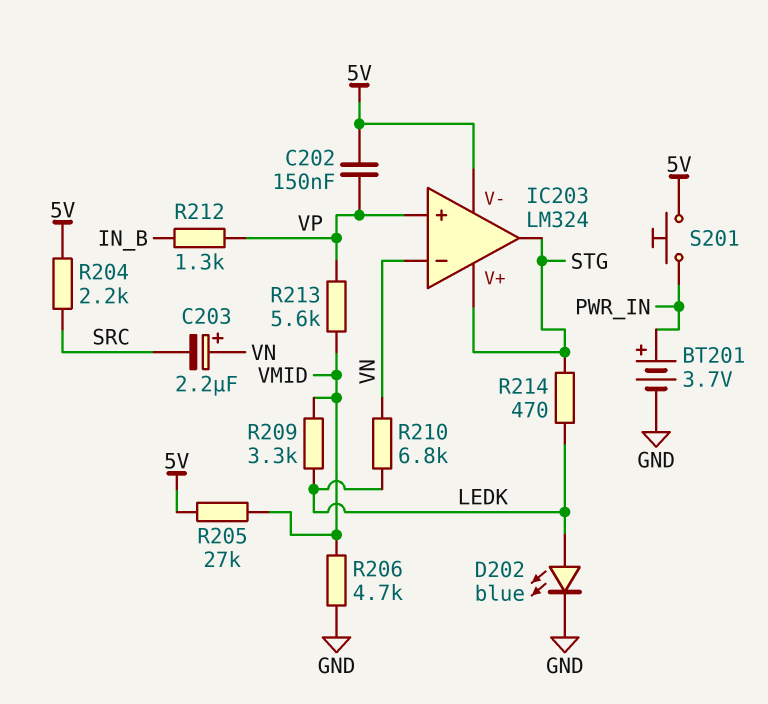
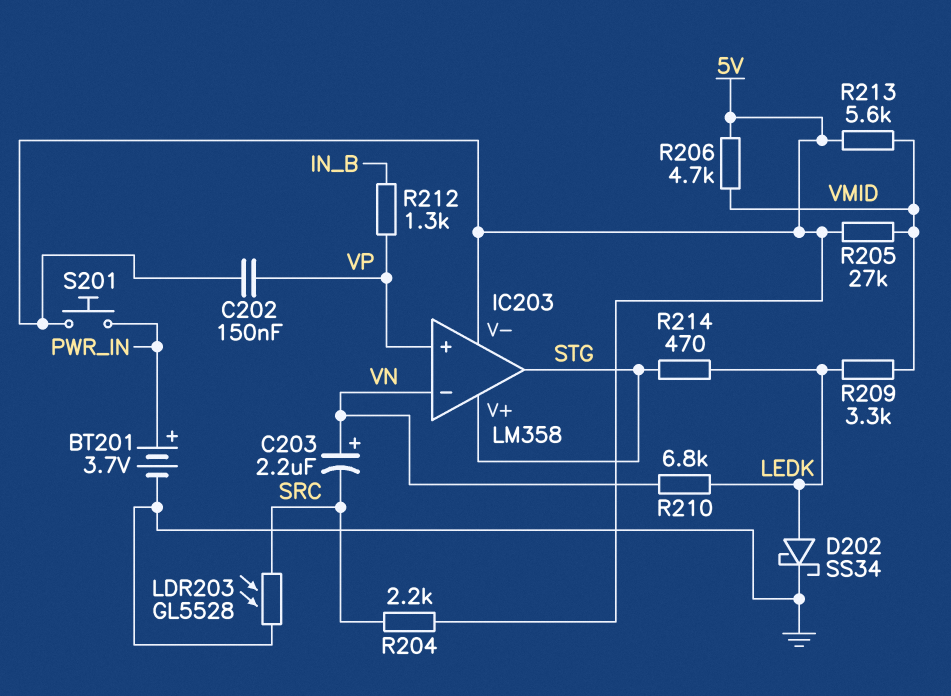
D202: LED blue (A LEDK, K GND) -> schottky SS34 (A LEDK, K GND)
IC203: LM324 -> LM358
LDR203: none -> GL5528 (GND, SRC)
R206: 4.7k (GND, VMID) -> 4.7k (5V, VMID)
R213: 5.6k (VMID, VP) -> 5.6k (5V, VMID)

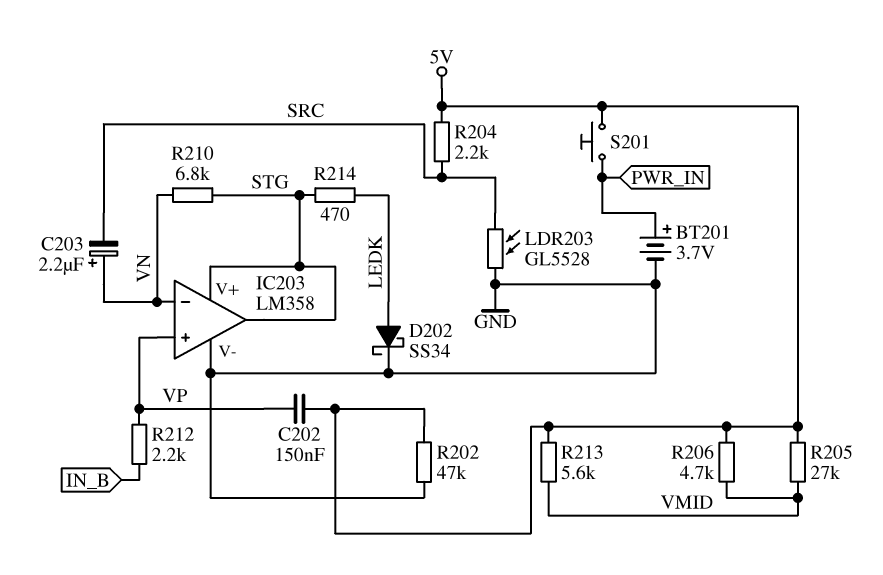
IC203 pin V-: 5V -> GND
R202: none -> 47k (5V, GND)
R209: 3.3k (LEDK, VMID) -> none
R210: 6.8k (LEDK, VN) -> 6.8k (STG, VN)
R212: 1.3k (IN_B, VP) -> 2.2k (IN_B, VP)

